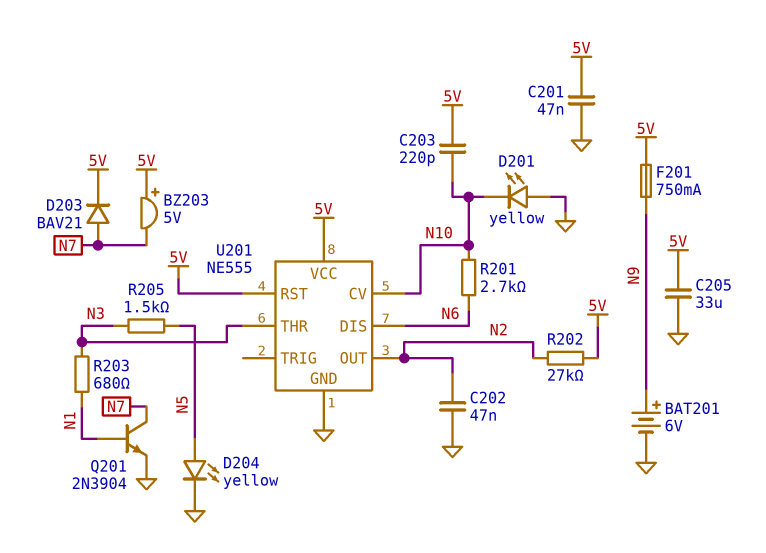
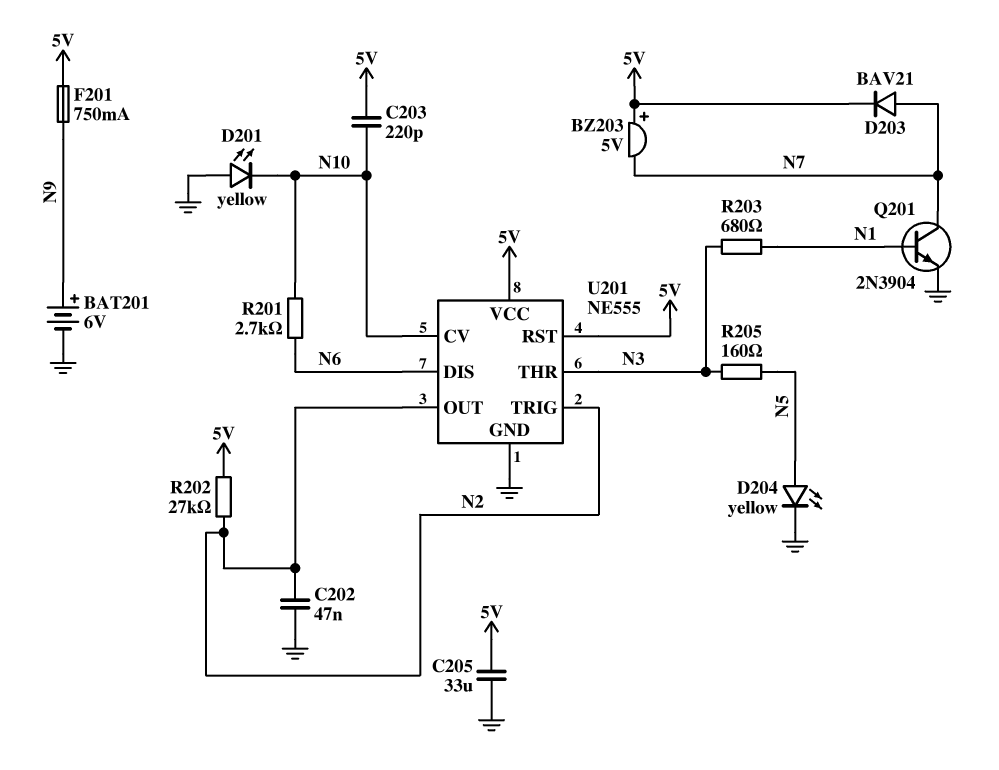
C201: 47nF (5V, GND) -> none
R205: 1.5k (N3, N5) -> 160 (N3, N5)
U201 pin TRIG: none -> N2

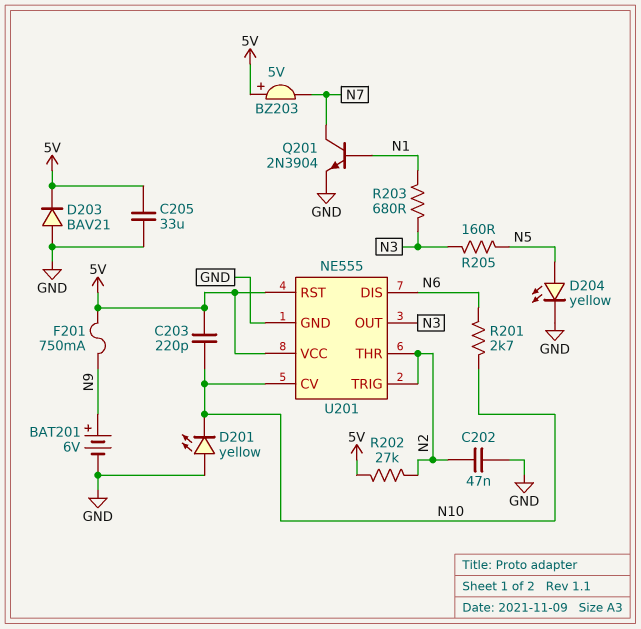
D203: diode BAV21 (A N7, K 5V) -> diode BAV21 (A GND, K 5V)
U201 pin OUT: N2 -> N3
U201 pin THR: N3 -> N2

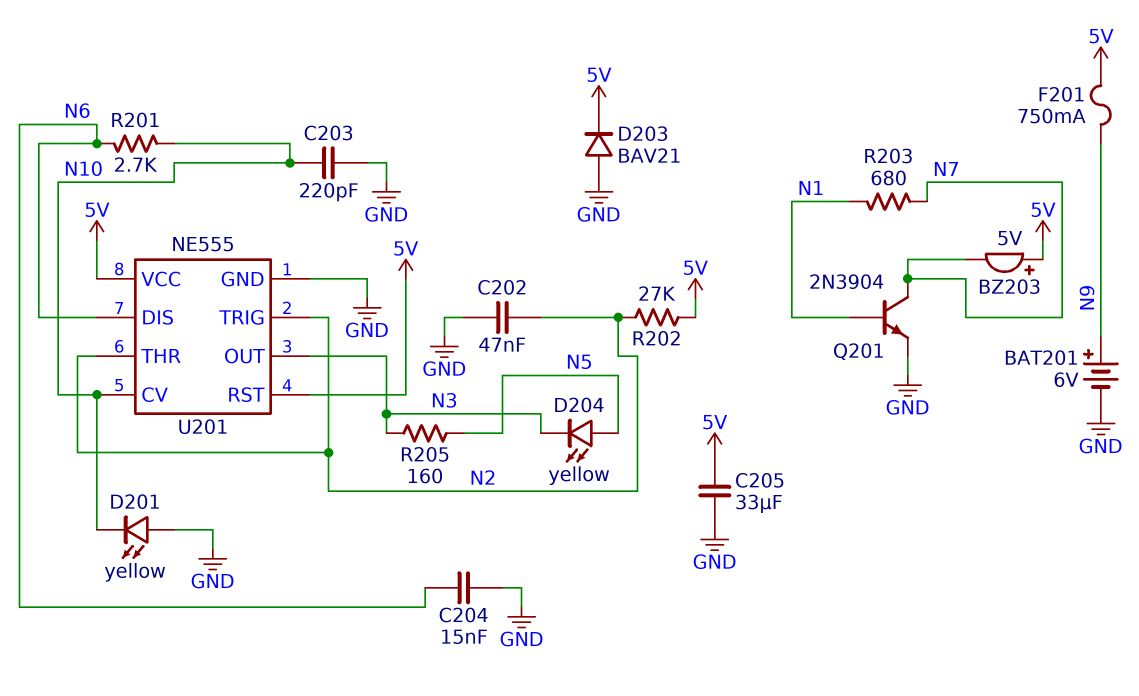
C203: 220pF (5V, N10) -> 220pF (GND, N10)
C204: none -> 15nF (GND, N6)
D204: LED yellow (A N5, K GND) -> LED yellow (A N5, K N3)
R203: 680 (N1, N3) -> 680 (N1, N7)

